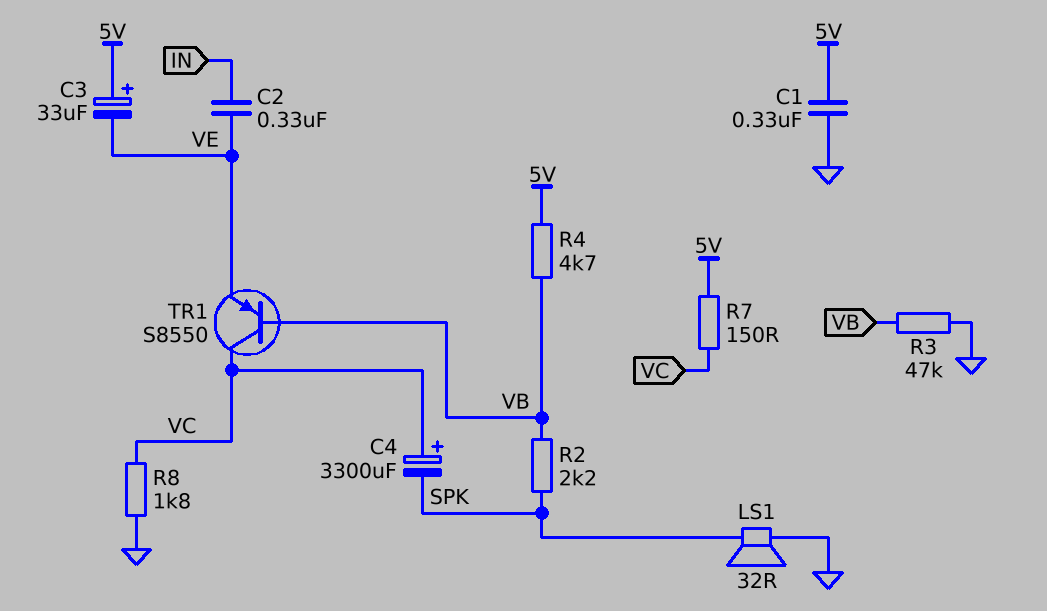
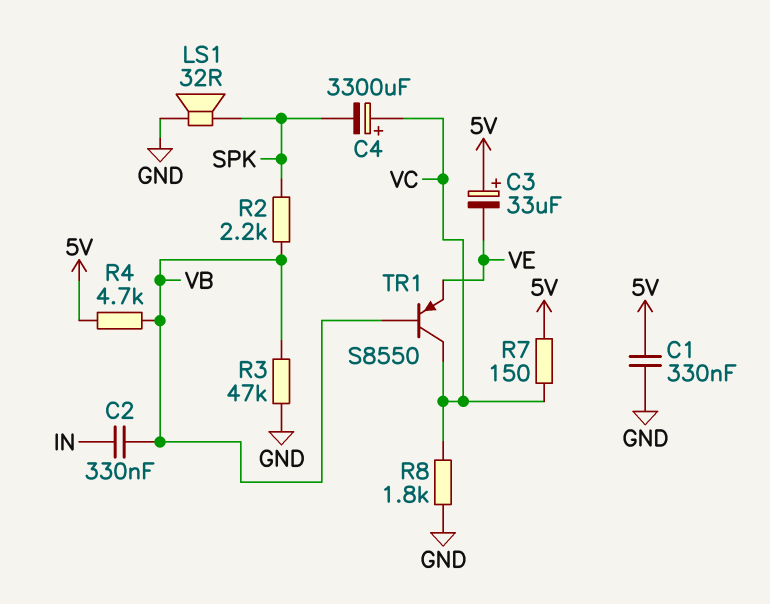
C2: 330nF (IN, VE) -> 330nF (IN, VB)

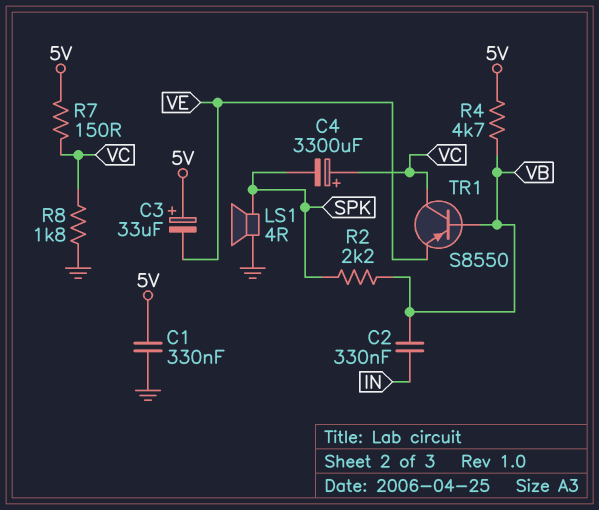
LS1: speaker 32R (GND, SPK) -> speaker 4R (GND, SPK)
R3: 47k (GND, VB) -> none

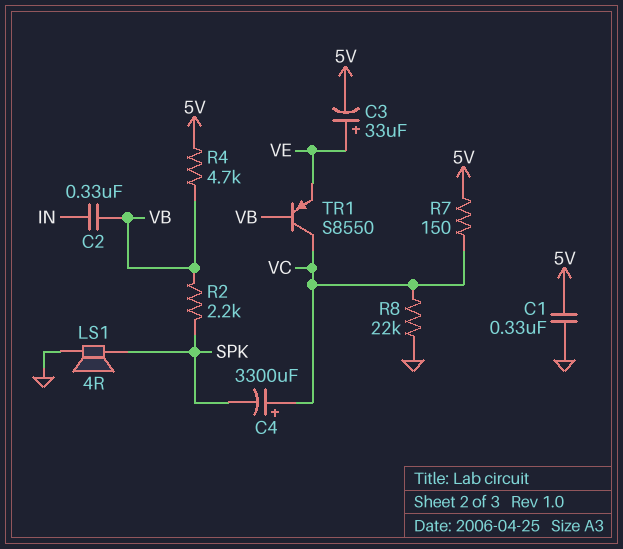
C3: 33uF (plus 5V, minus VE) -> 33uF (plus VE, minus 5V)
R8: 1.8k (GND, VC) -> 22k (GND, VC)

